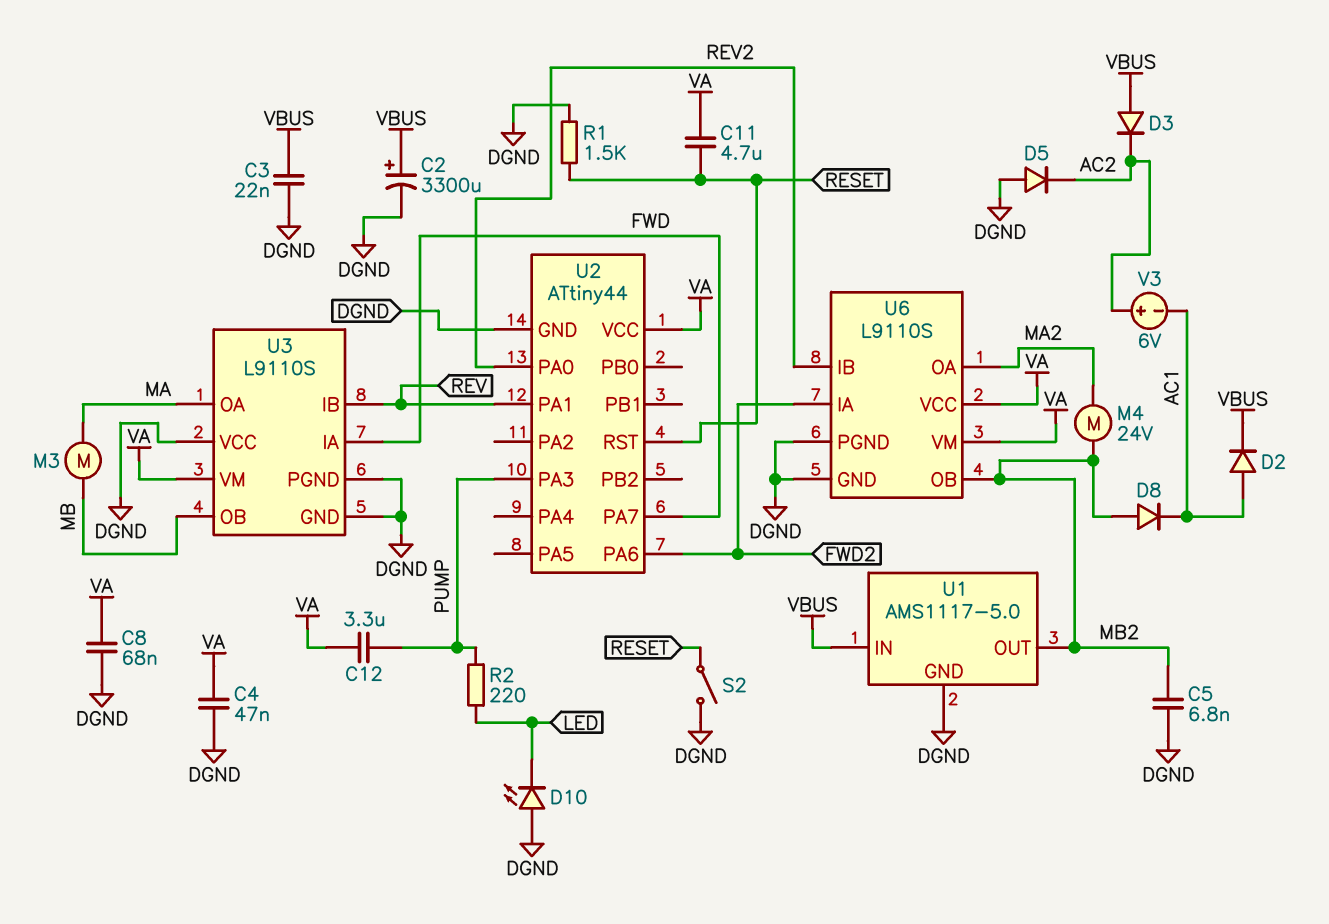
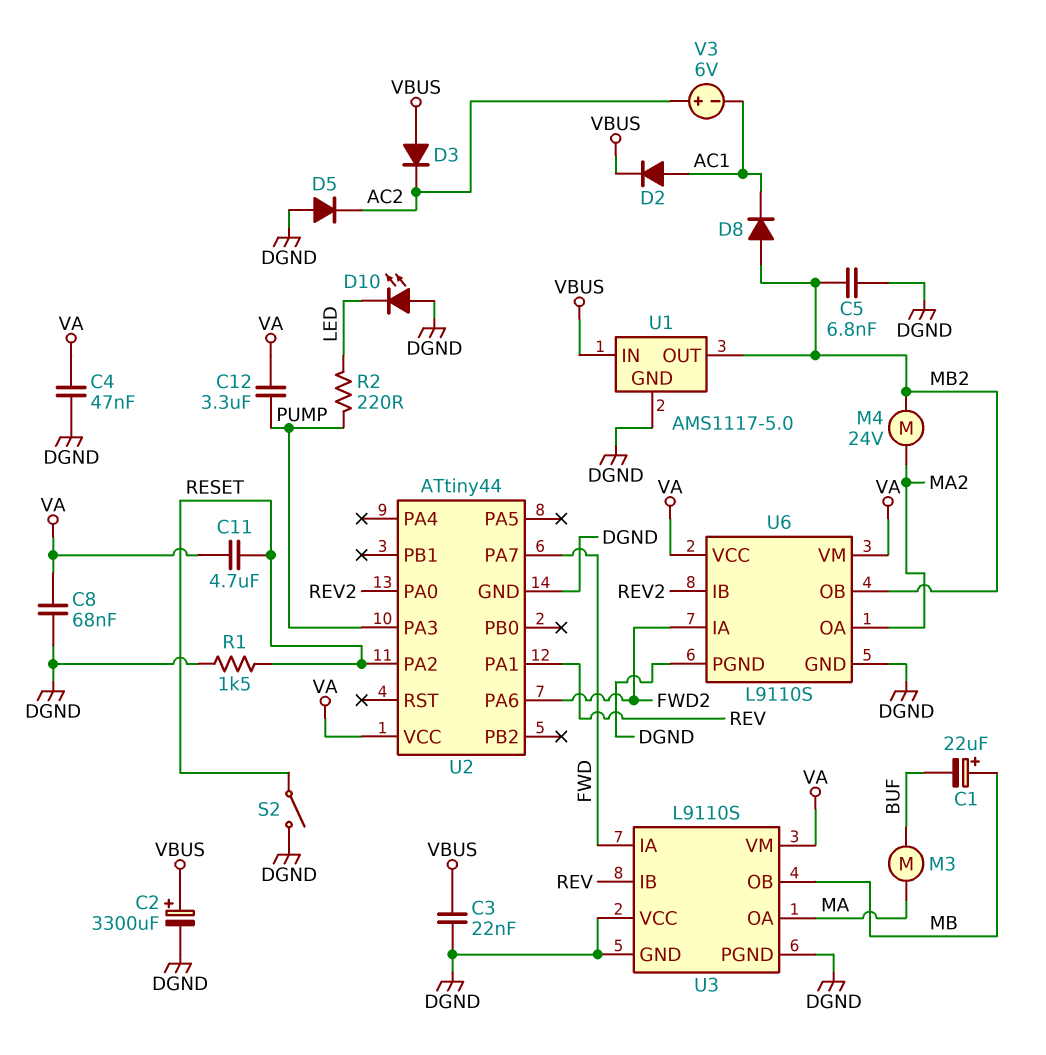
C1: none -> 22uF (plus MB, minus BUF)
M3: motor (MA, MB) -> motor (BUF, MA)
U2 pin PA2: none -> RESET
U2 pin RST: RESET -> none

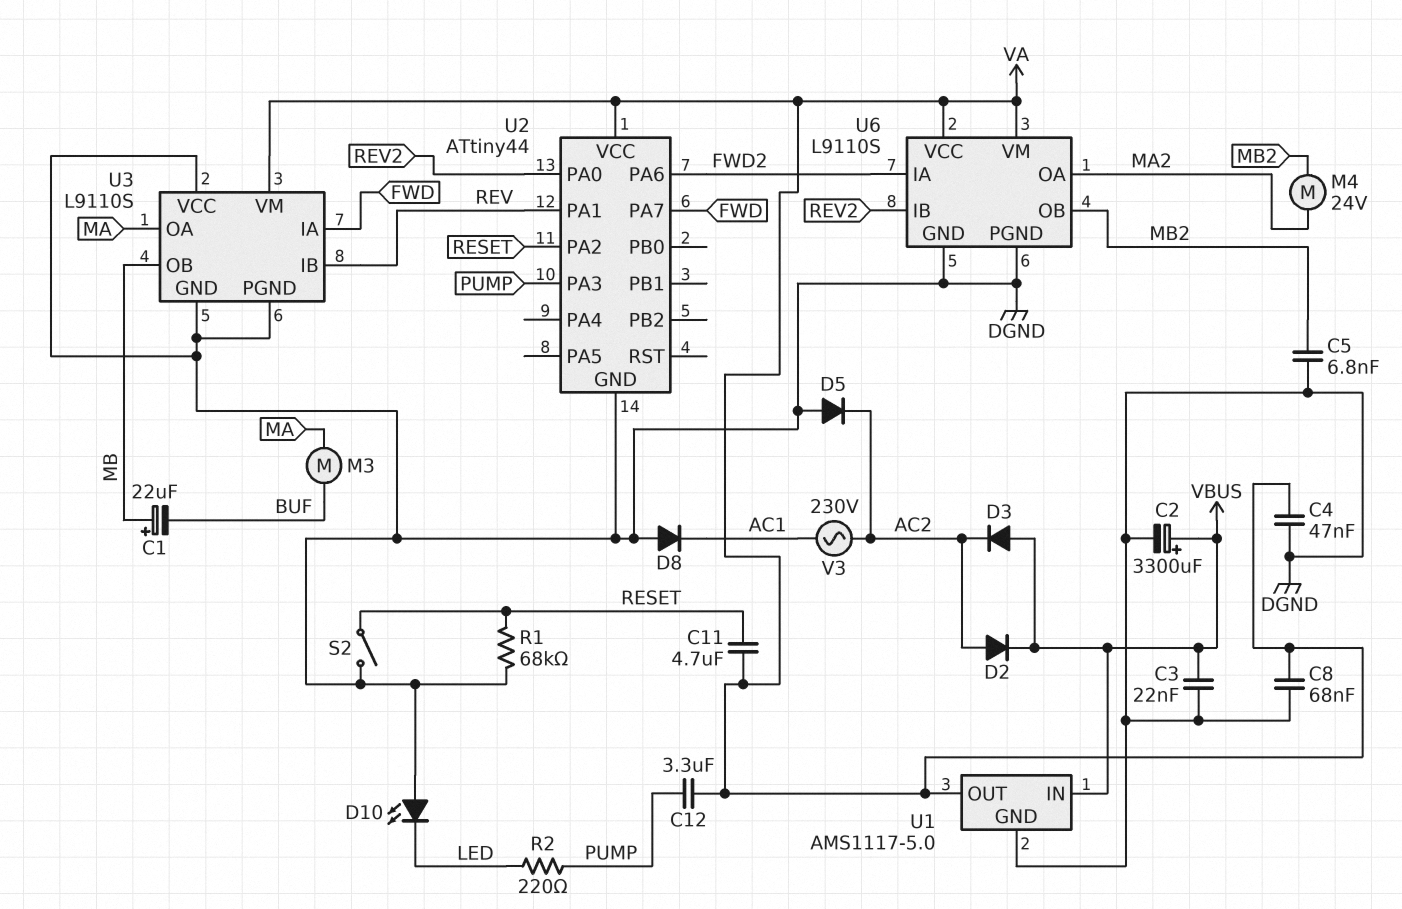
D2: diode (A AC1, K VBUS) -> diode (A AC2, K VBUS)
D8: diode (A MB2, K AC1) -> diode (A DGND, K AC1)
R1: 1.5k (DGND, RESET) -> 68k (DGND, RESET)
U1 pin OUT: MB2 -> VA
V3: 6V (plus AC2, minus AC1) -> AC 230V (AC1, AC2)

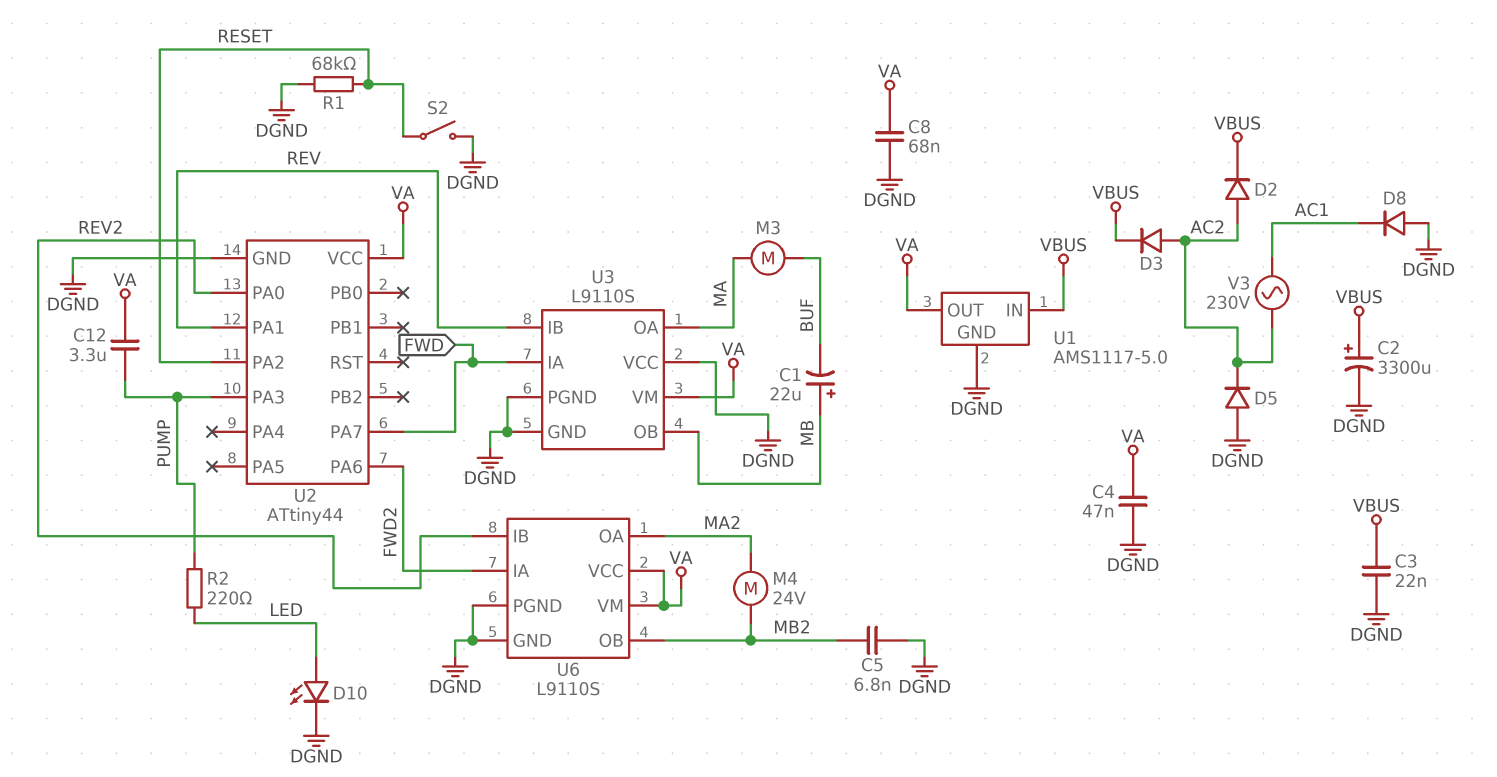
C11: 4.7uF (RESET, VA) -> none
D3: diode (A VBUS, K AC2) -> diode (A AC2, K VBUS)
D10: LED (A DGND, K LED) -> LED (A LED, K DGND)

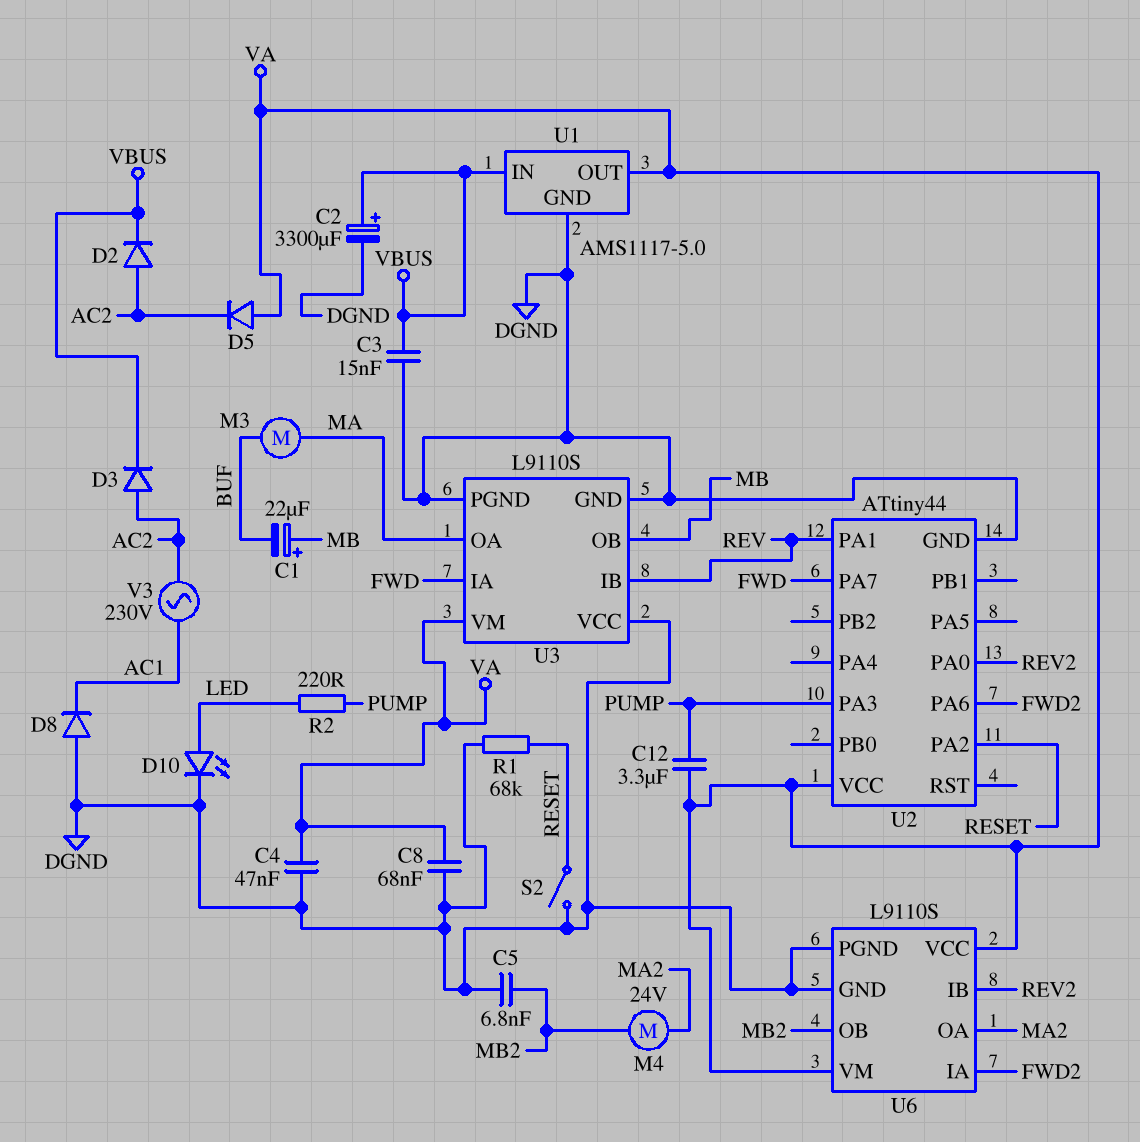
C3: 22nF (DGND, VBUS) -> 15nF (DGND, VBUS)
D5: diode (A DGND, K AC2) -> diode (A VA, K AC2)

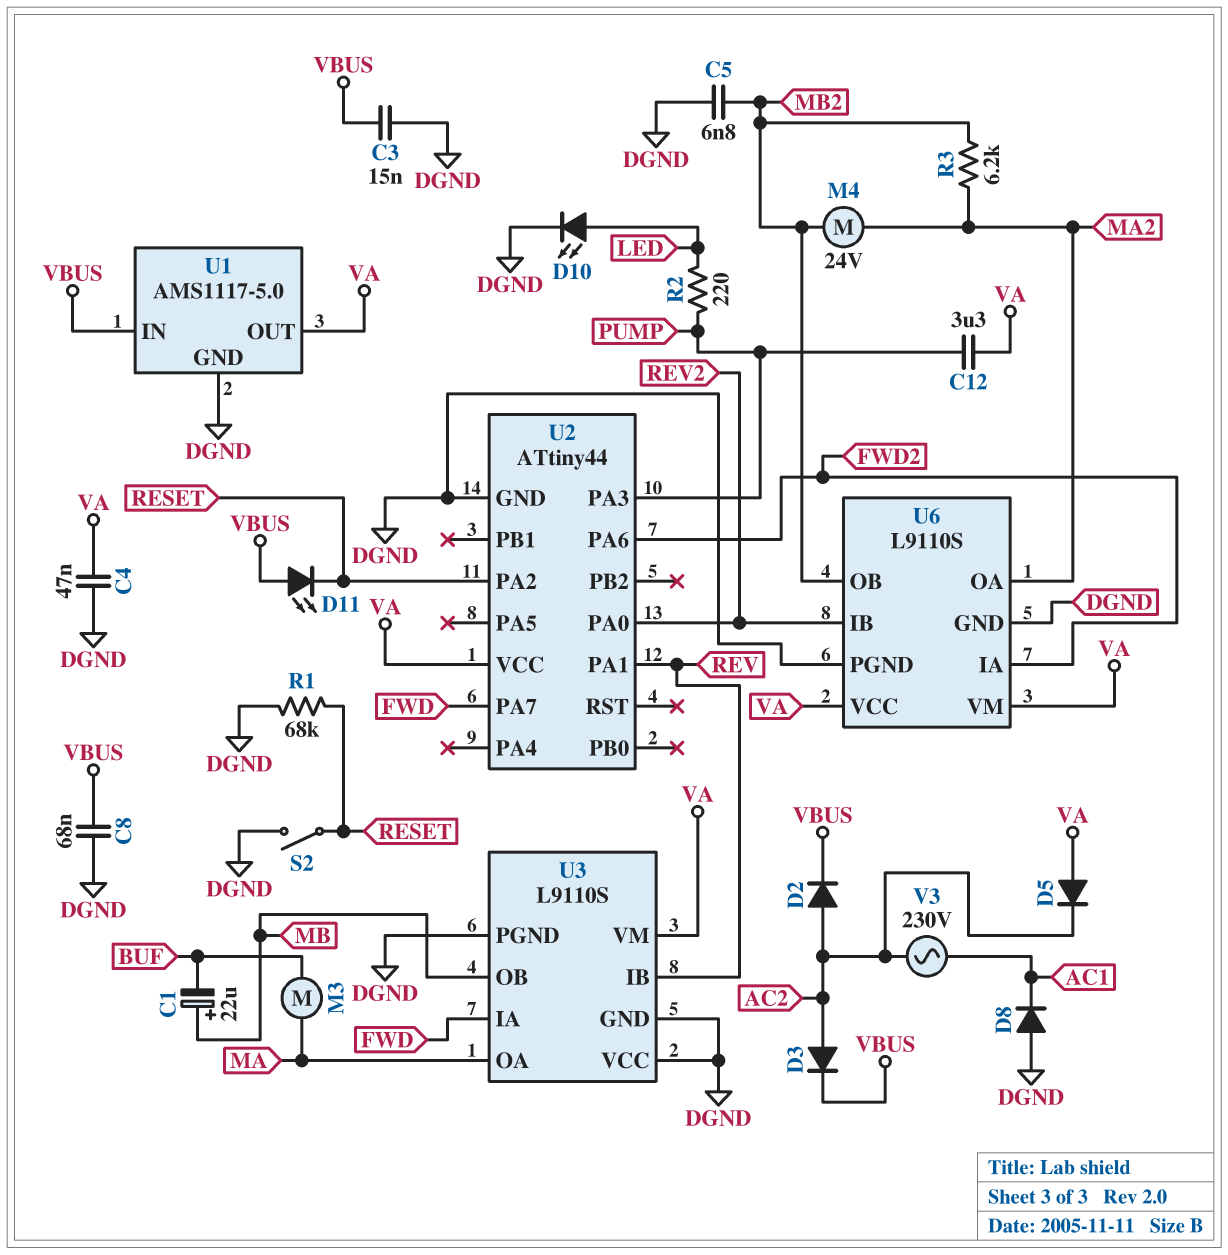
C2: 3300uF (plus VBUS, minus DGND) -> none
C8: 68nF (DGND, VA) -> 68nF (DGND, VBUS)
D11: none -> LED (A VBUS, K RESET)
R3: none -> 6.2k (MA2, MB2)

